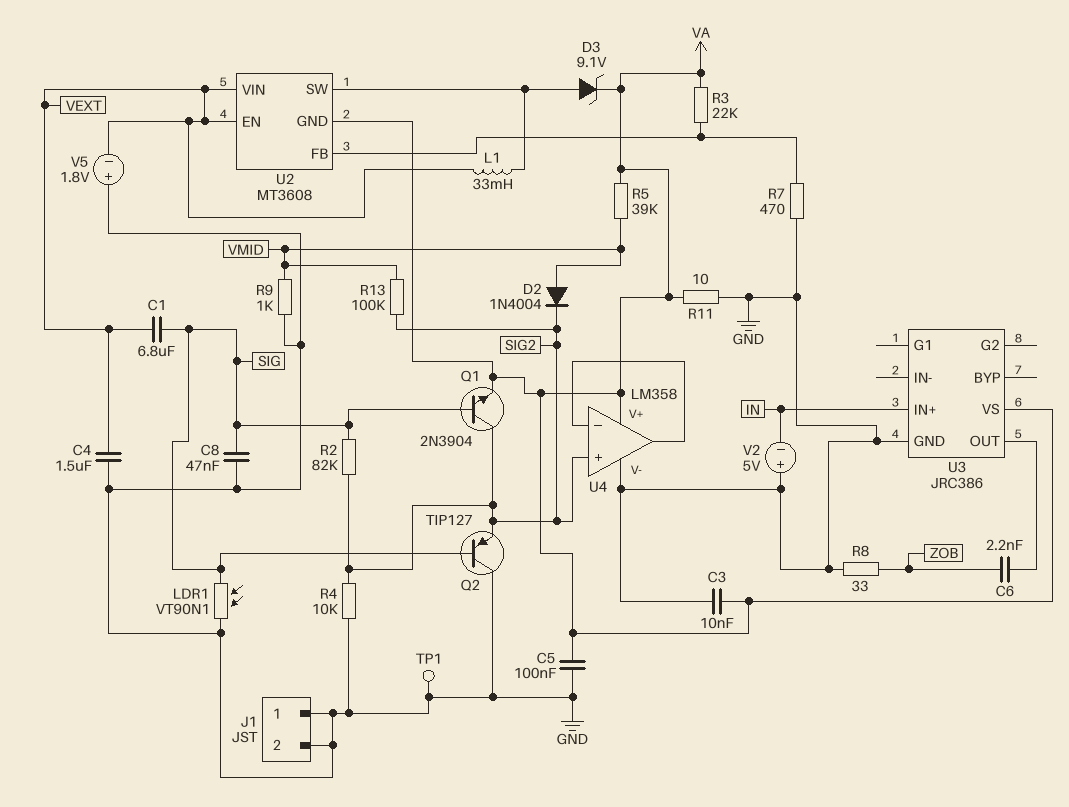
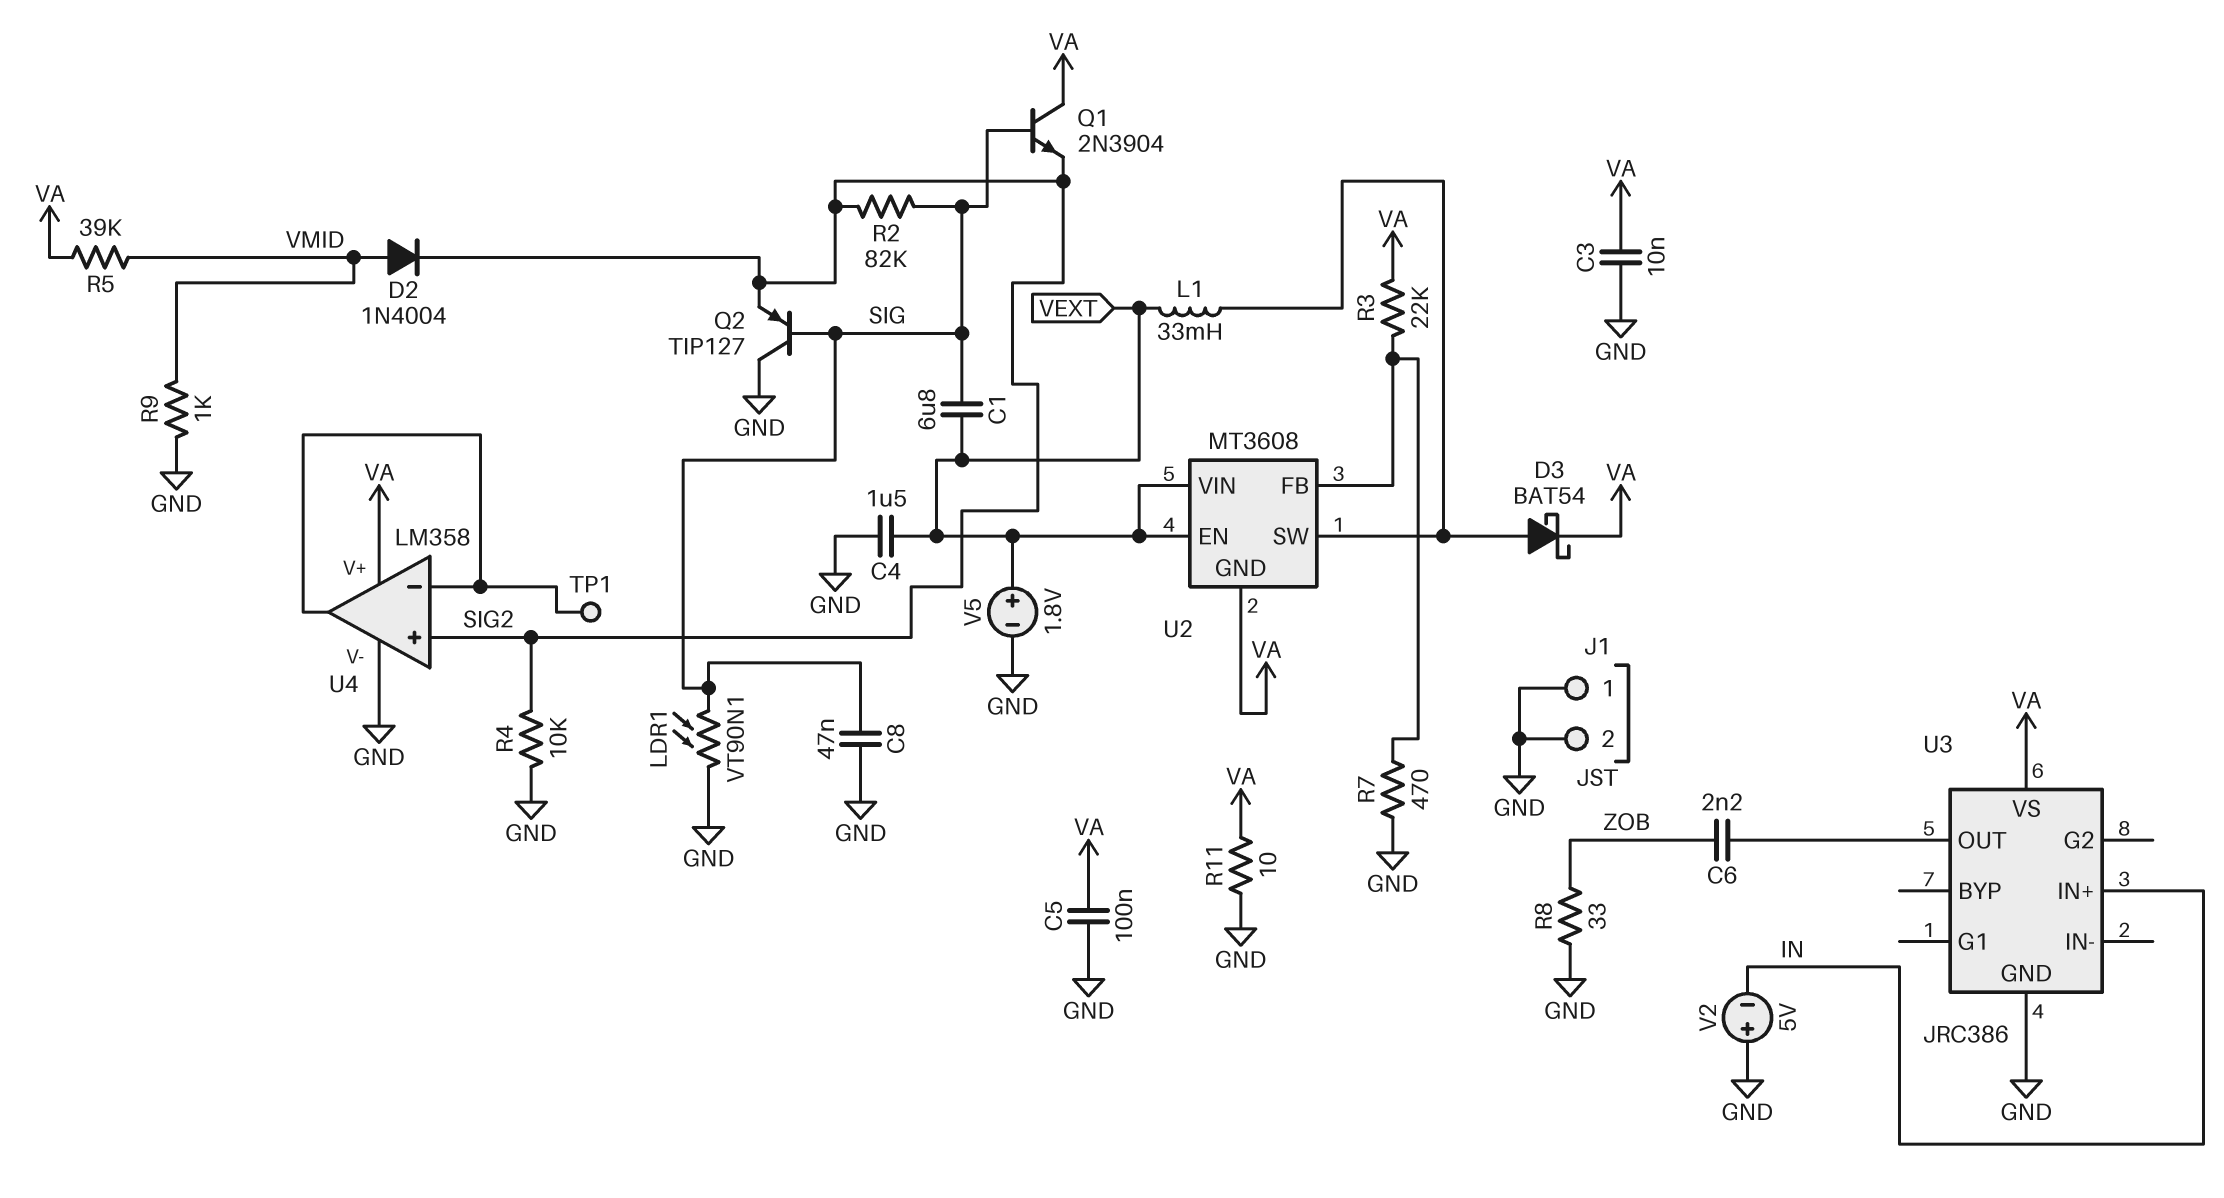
D3: zener 9.1V (A U2/SW, K VA) -> schottky BAT54 (A U2/SW, K VA)
Q1: NPN 2N3904 (B SIG, C SIG2, E VA) -> NPN 2N3904 (B SIG, C VA, E SIG2)
R13: 100k (SIG2, VMID) -> none
TP1: test point (GND) -> test point (U4/in-)
V5: 1.8V (plus GND, minus VEXT) -> 1.8V (plus VEXT, minus GND)

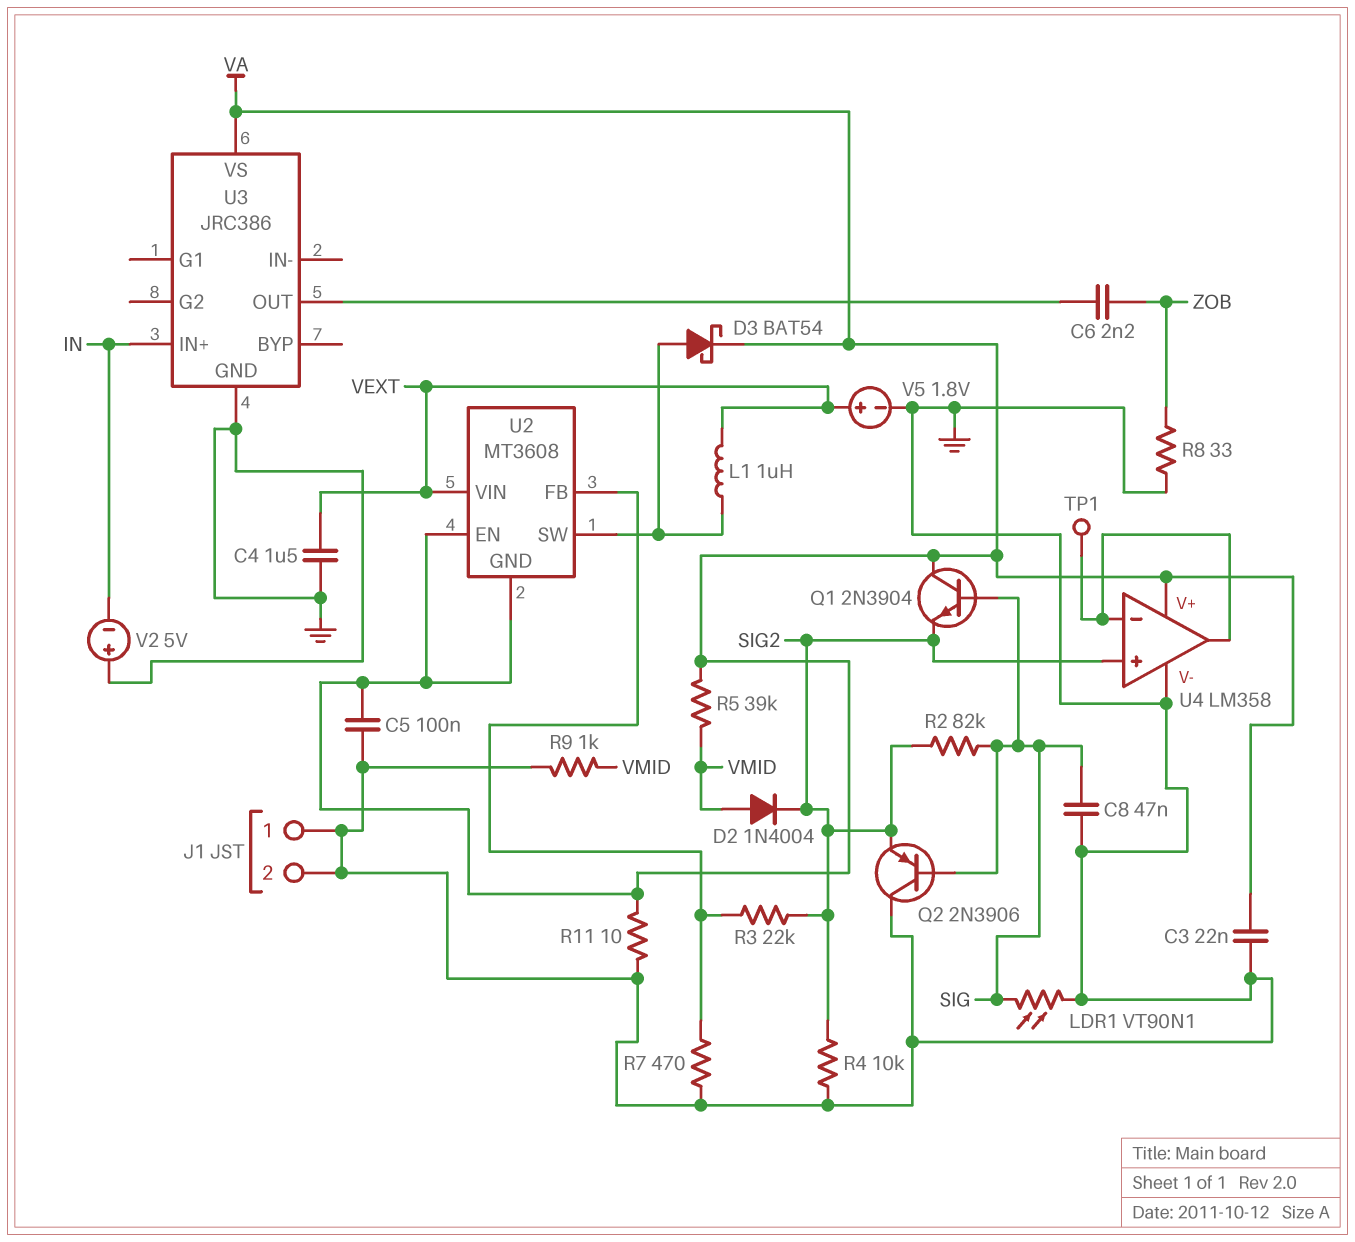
C1: 6.8uF (SIG, VEXT) -> none
C3: 10nF (GND, VA) -> 22nF (GND, VA)
L1: 33mH (U2/SW, VEXT) -> 1uH (U2/SW, VEXT)
Q2: PNP TIP127 (B SIG, C GND, E SIG2) -> PNP 2N3906 (B SIG, C GND, E SIG2)
R3: 22k (U2/FB, VA) -> 22k (SIG2, U2/FB)
U2 pin EN: VEXT -> VA

